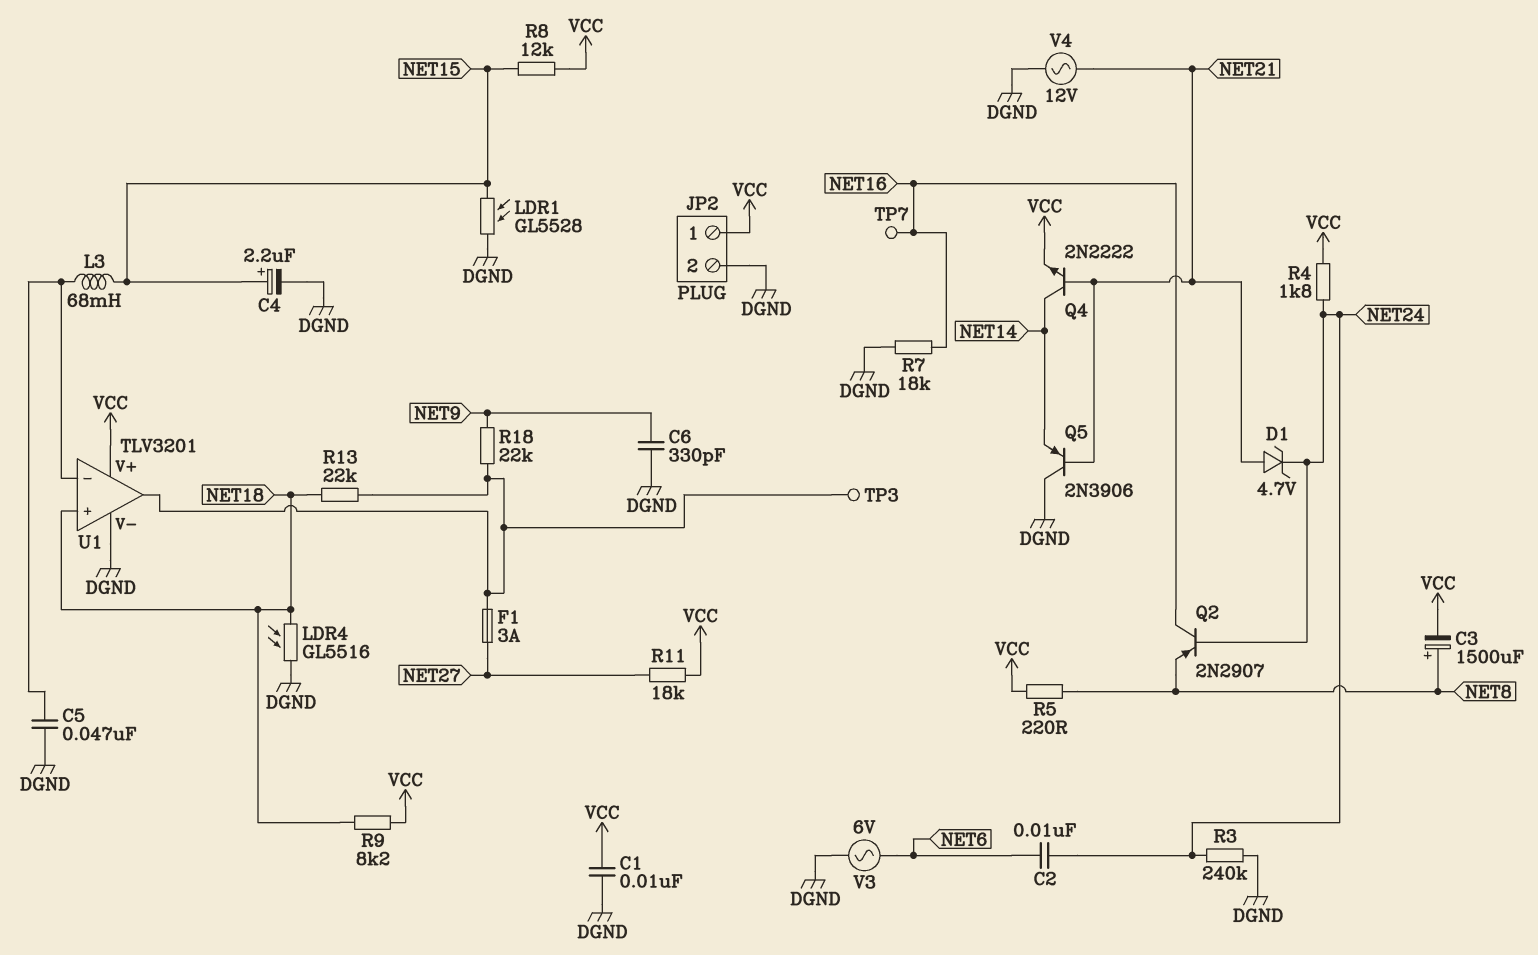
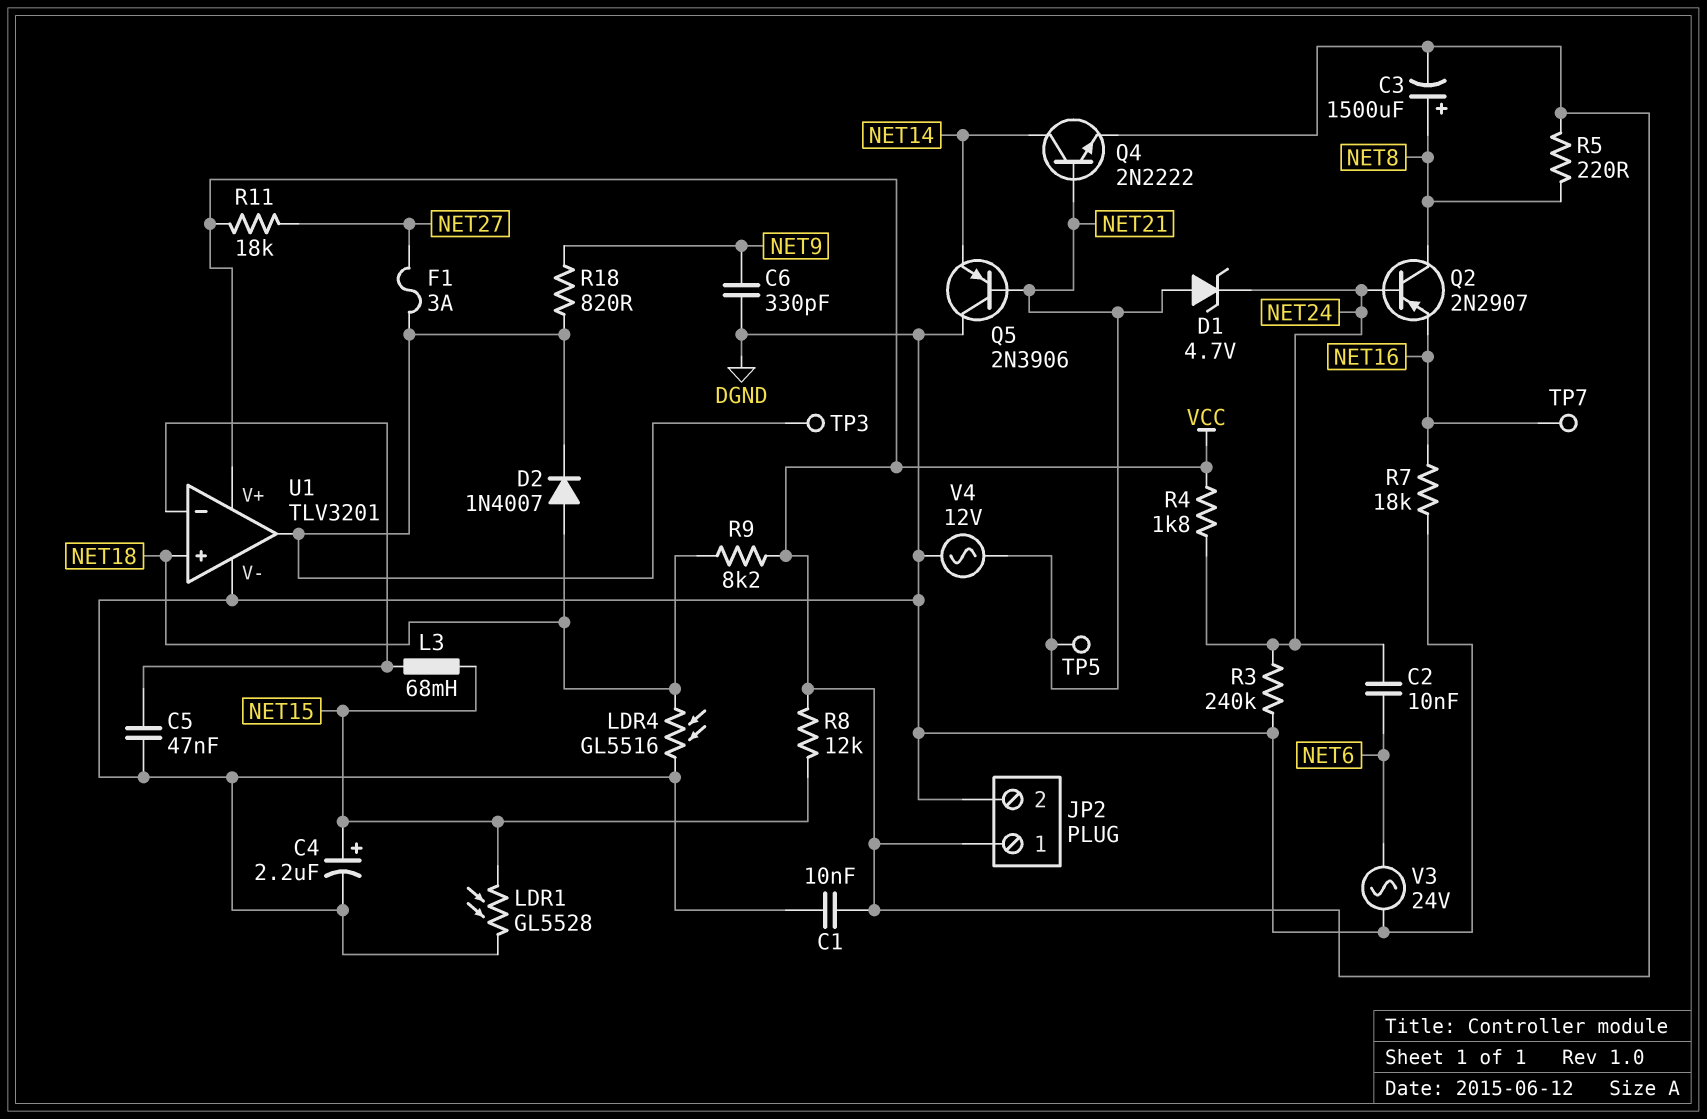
D2: none -> diode 1N4007 (A NET18, K U1/out)
Q2: PNP 2N2907 (B NET24, C NET16, E NET8) -> PNP 2N2907 (B NET24, C NET8, E NET16)
R13: 22k (NET18, U1/out) -> none
R18: 22k (NET9, U1/out) -> 820 (NET9, U1/out)
TP5: none -> test point (NET21)
V3: AC 6V (DGND, NET6) -> AC 24V (DGND, NET6)

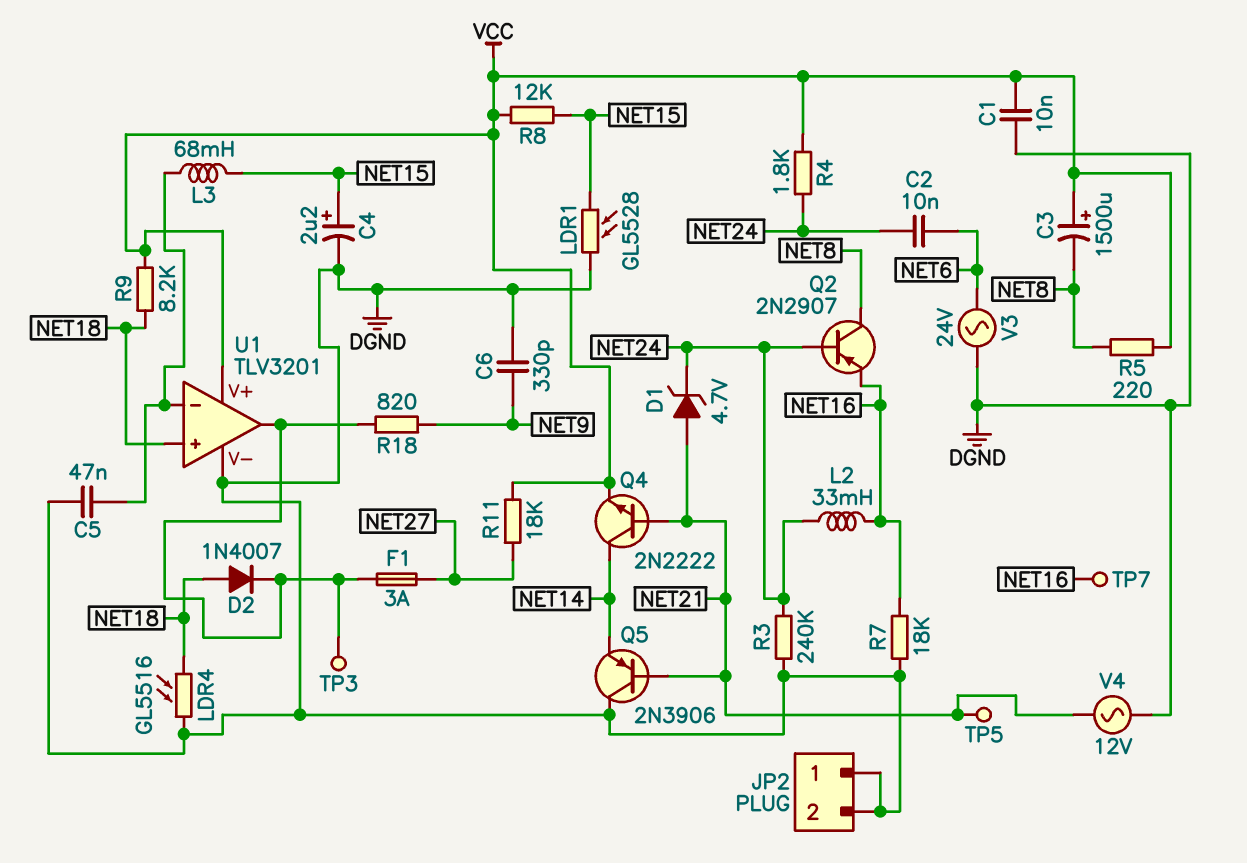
C3: 1500uF (plus NET8, minus VCC) -> 1500uF (plus VCC, minus NET8)
JP2 pin 1: VCC -> DGND
L2: none -> 33mH (NET16, NET24)

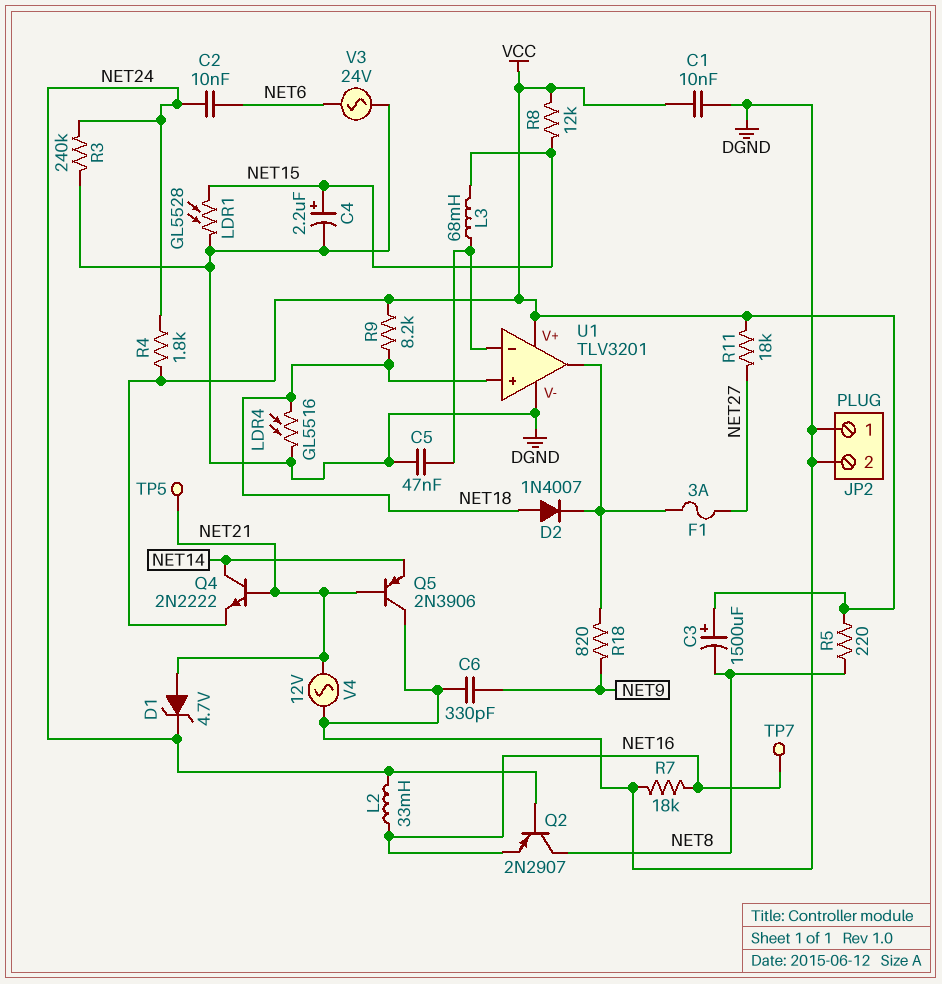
TP3: test point (U1/out) -> none

